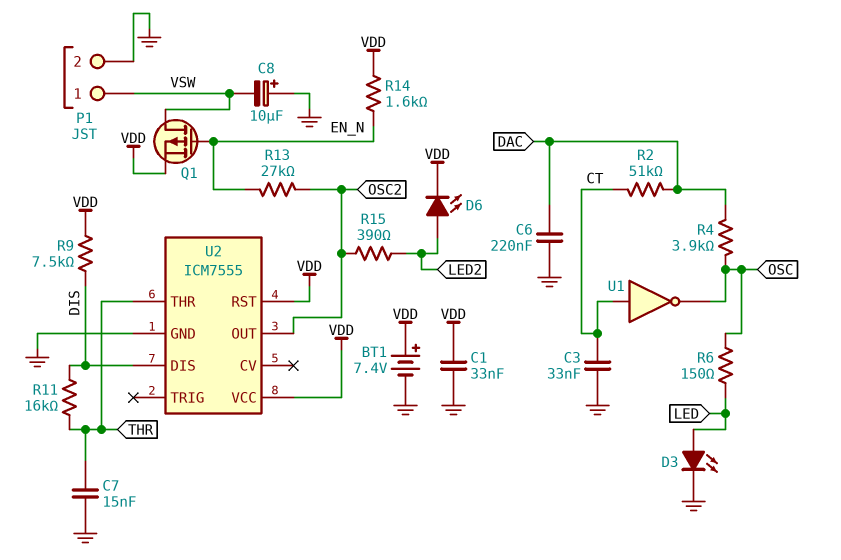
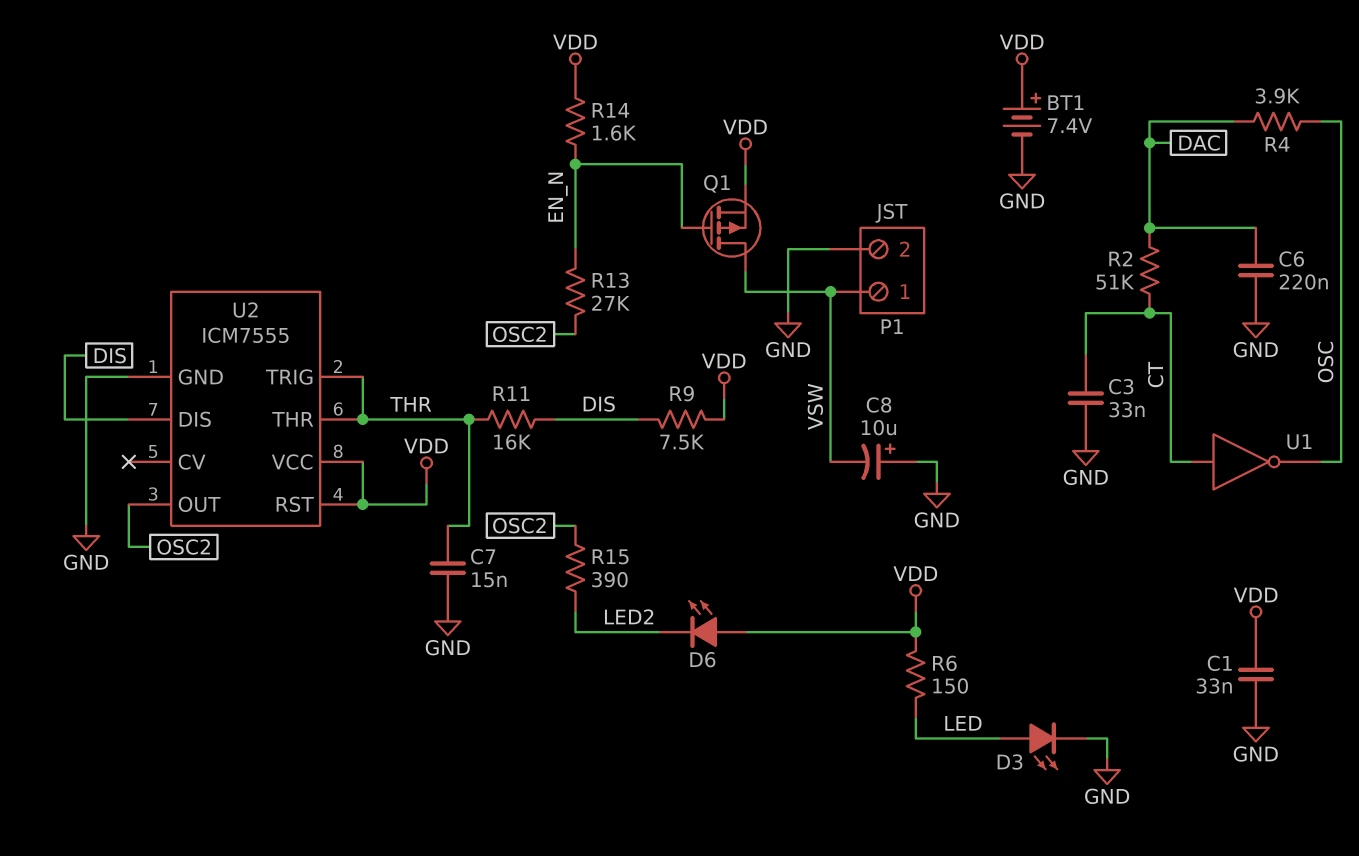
D6: LED (A LED2, K VDD) -> LED (A VDD, K LED2)
R6: 150 (LED, OSC) -> 150 (LED, VDD)
U2 pin TRIG: none -> THR

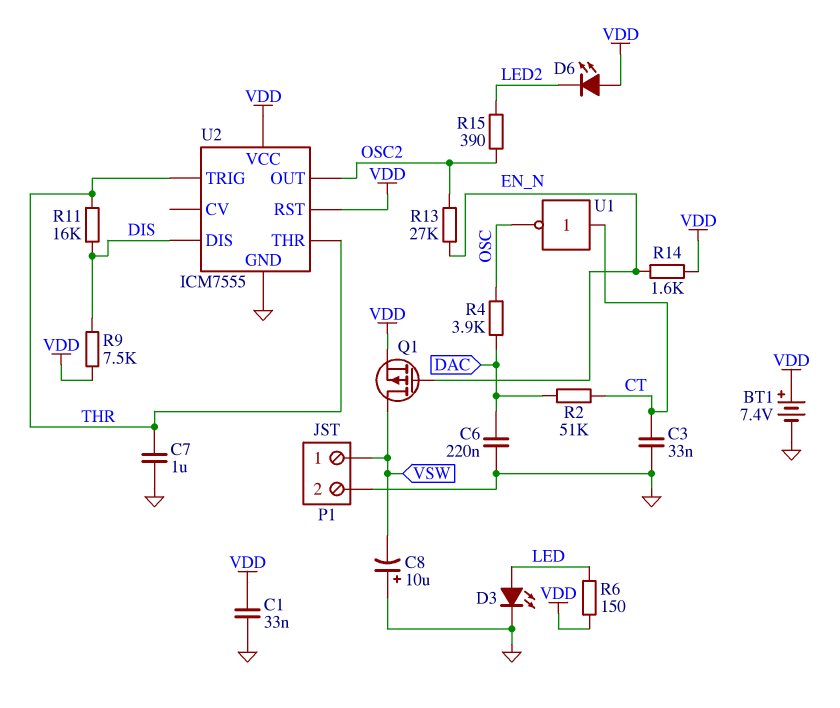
C7: 15nF (GND, THR) -> 1uF (GND, THR)

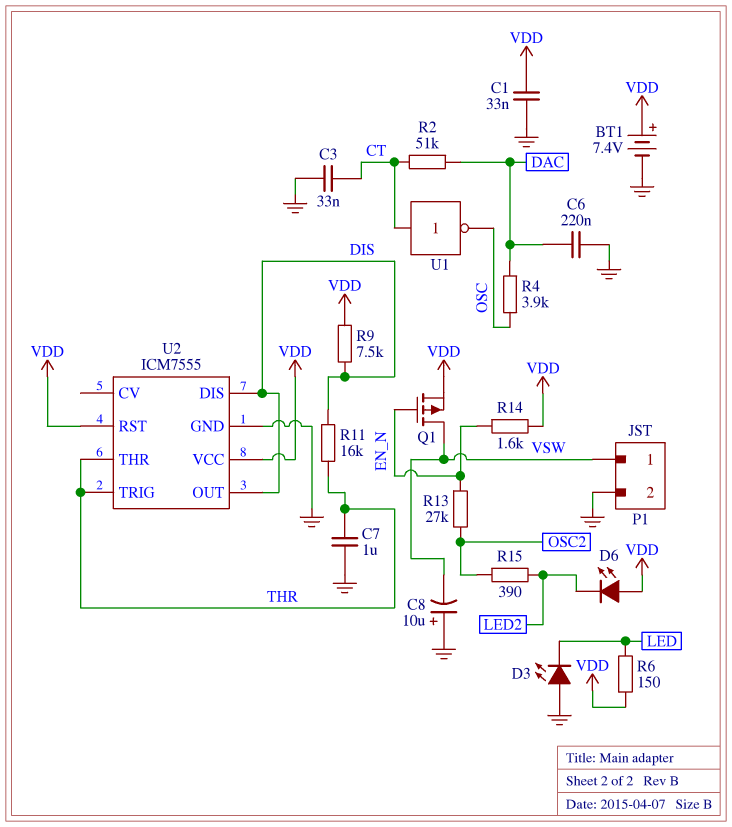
D3: LED (A LED, K GND) -> LED (A GND, K LED)
U2 pin OUT: OSC2 -> DIS

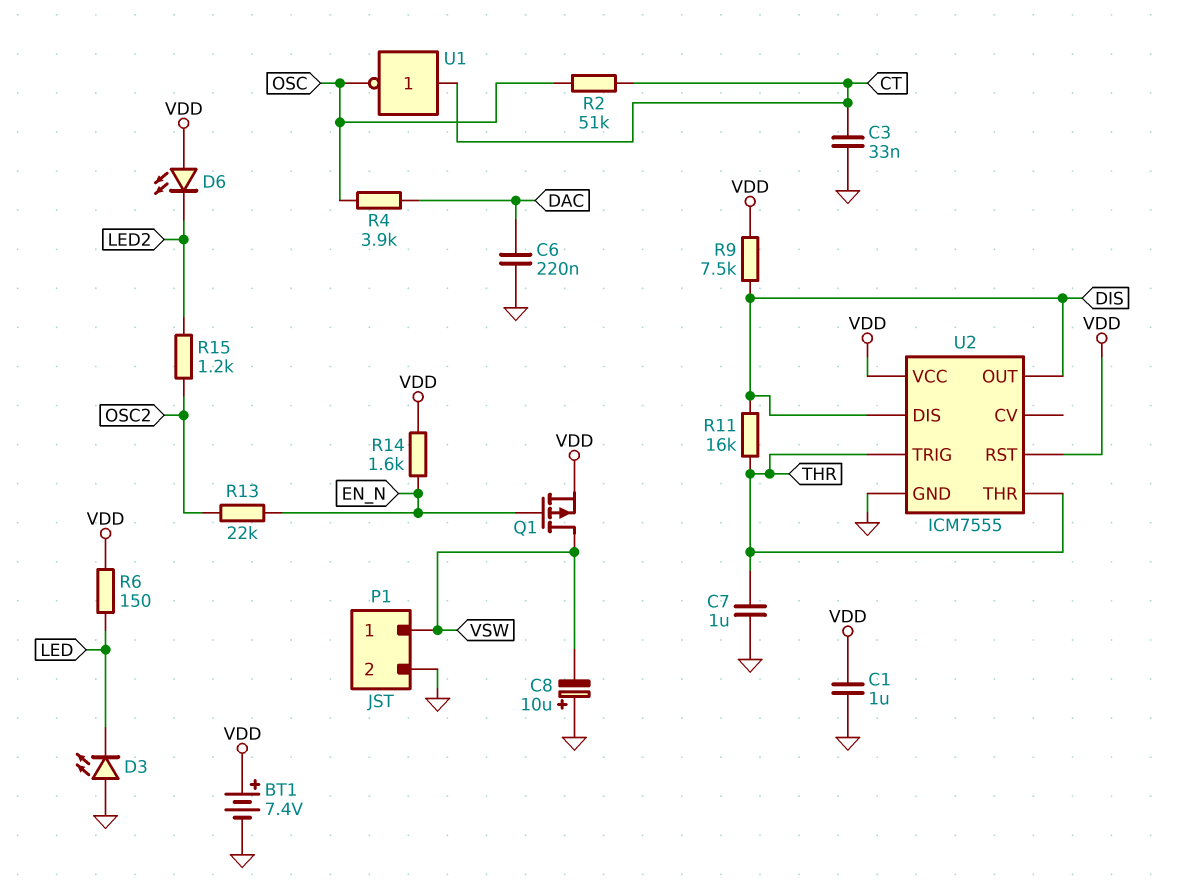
C1: 33nF (GND, VDD) -> 1uF (GND, VDD)
R2: 51k (CT, DAC) -> 51k (CT, OSC)
R13: 27k (EN_N, OSC2) -> 22k (EN_N, OSC2)
R15: 390 (LED2, OSC2) -> 1.2k (LED2, OSC2)

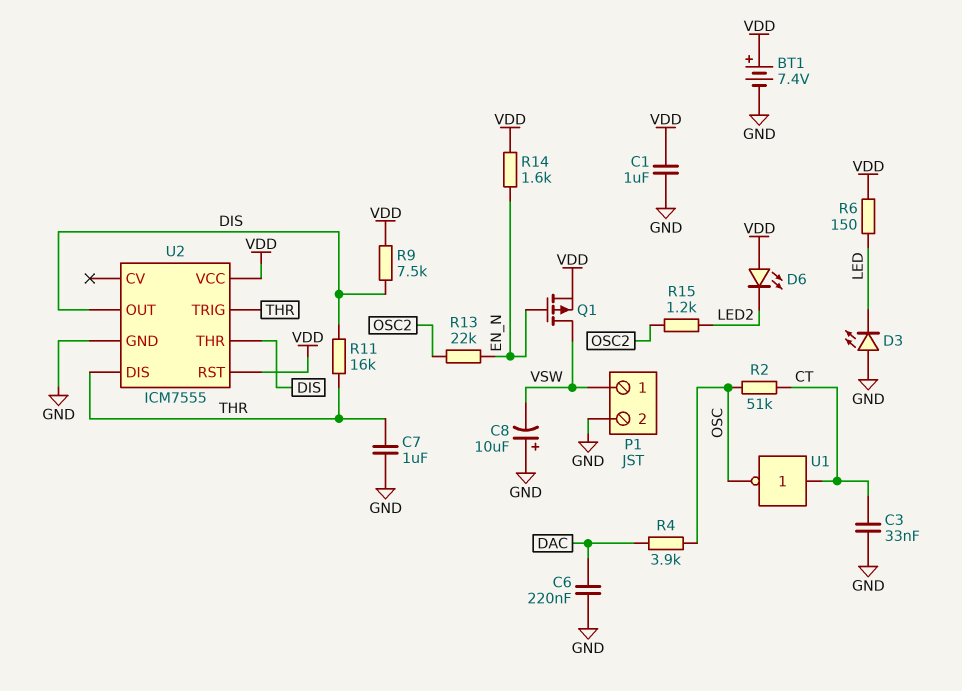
U2 pin DIS: DIS -> THR
U2 pin THR: THR -> DIS

